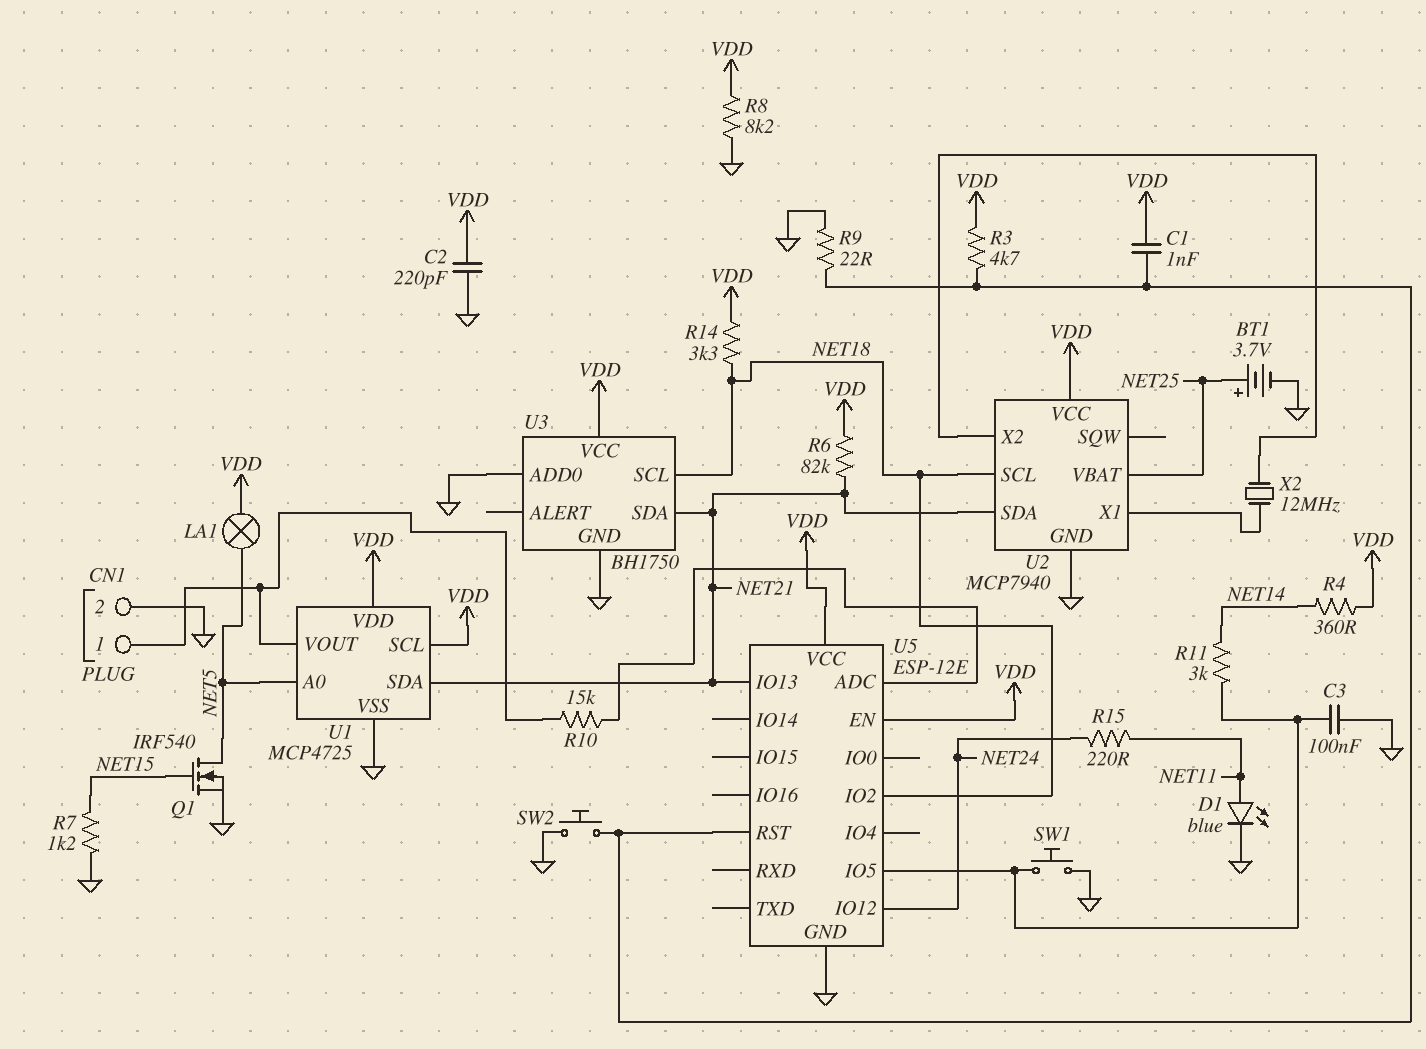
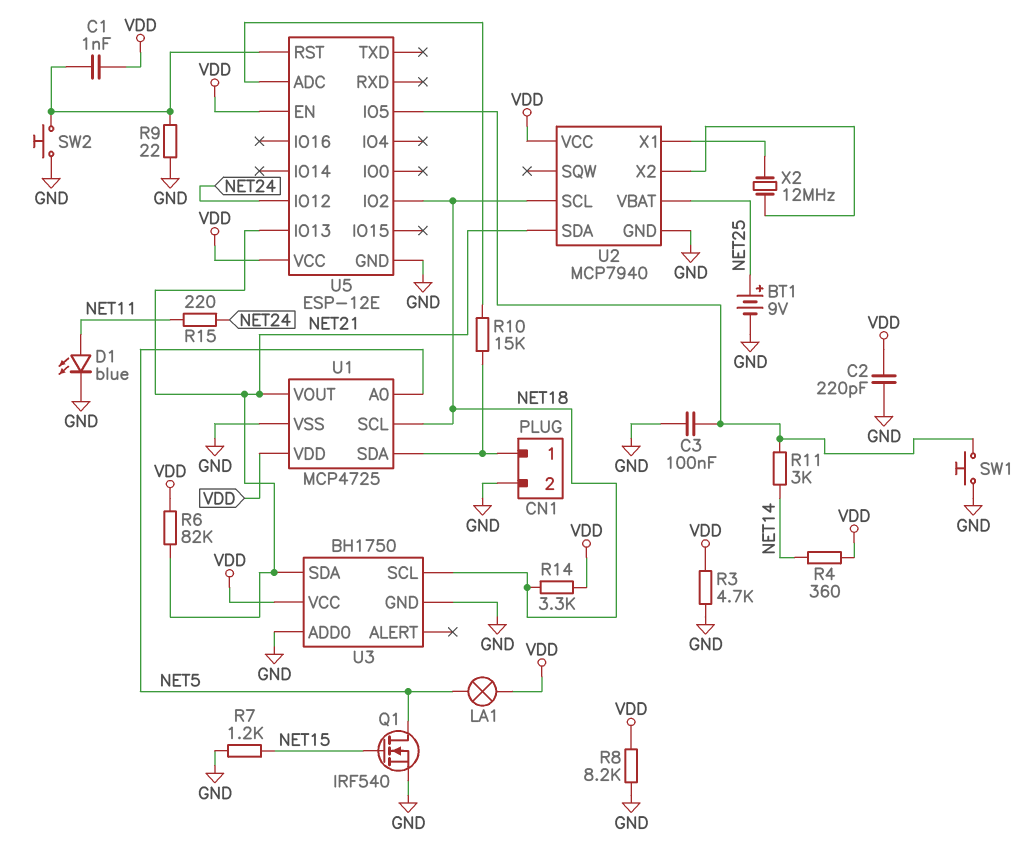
BT1: 3.7V (plus NET25, minus GND) -> 9V (plus NET25, minus GND)
R3: 4.7k (U5/RST, VDD) -> 4.7k (GND, VDD)
U1 pin SCL: VDD -> NET18
U1 pin SDA: NET21 -> CN1/1
U1 pin VOUT: CN1/1 -> NET21

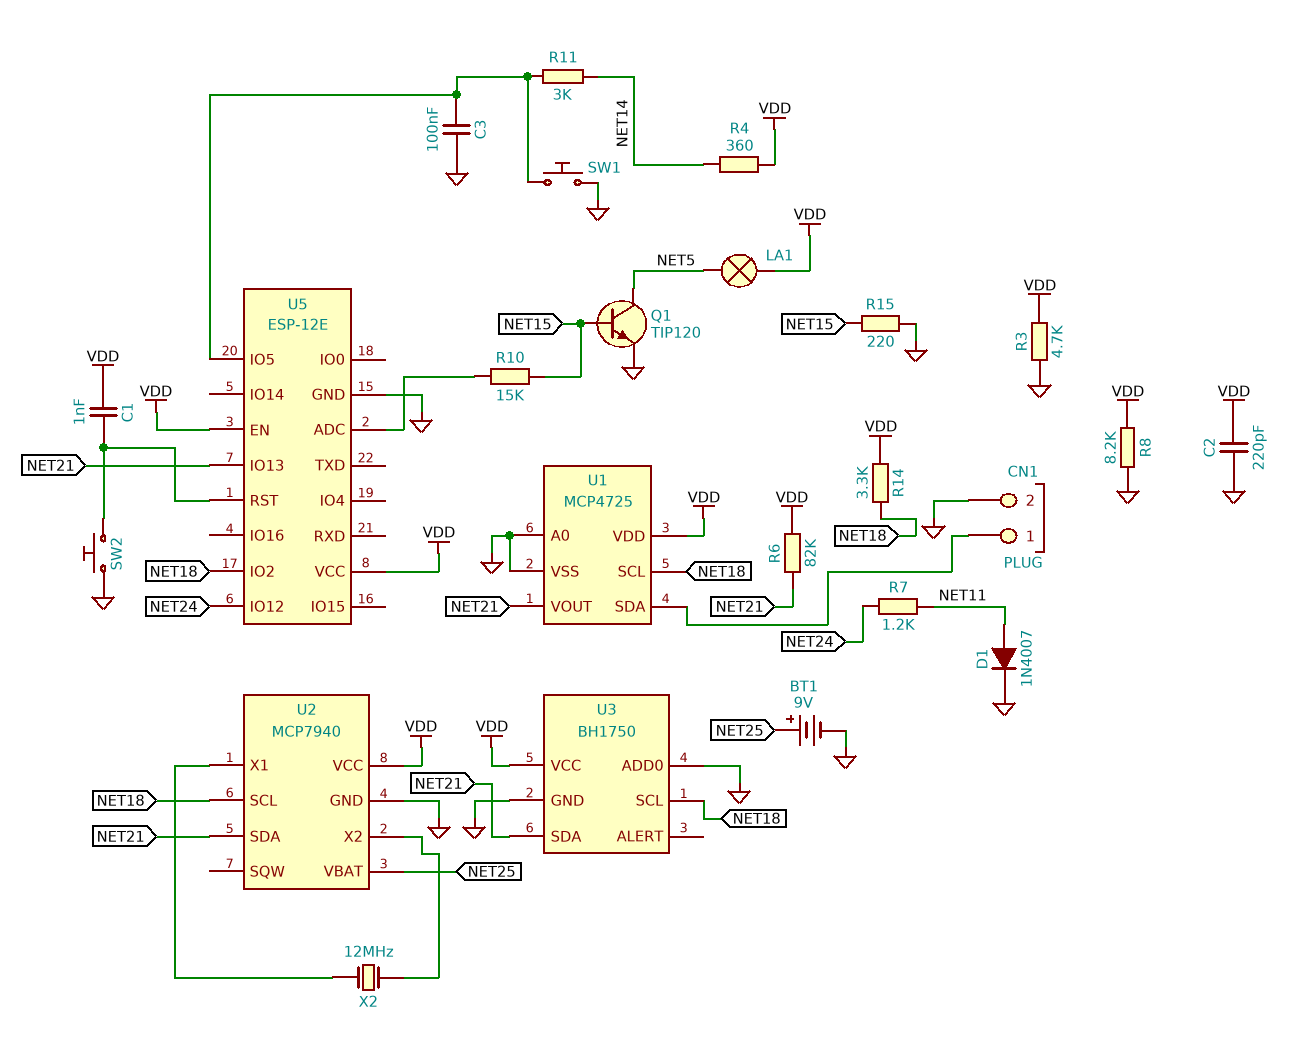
D1: LED blue (A NET11, K GND) -> diode 1N4007 (A NET11, K GND)
Q1: NMOS IRF540 (G NET15, D NET5, S GND) -> NPN TIP120 (B NET15, C NET5, E GND)
R7: 1.2k (GND, NET15) -> 1.2k (NET11, NET24)
R9: 22 (GND, U5/RST) -> none
R10: 15k (CN1/1, U5/ADC) -> 15k (NET15, U5/ADC)
R15: 220 (NET11, NET24) -> 220 (GND, NET15)
U1 pin A0: NET5 -> GND

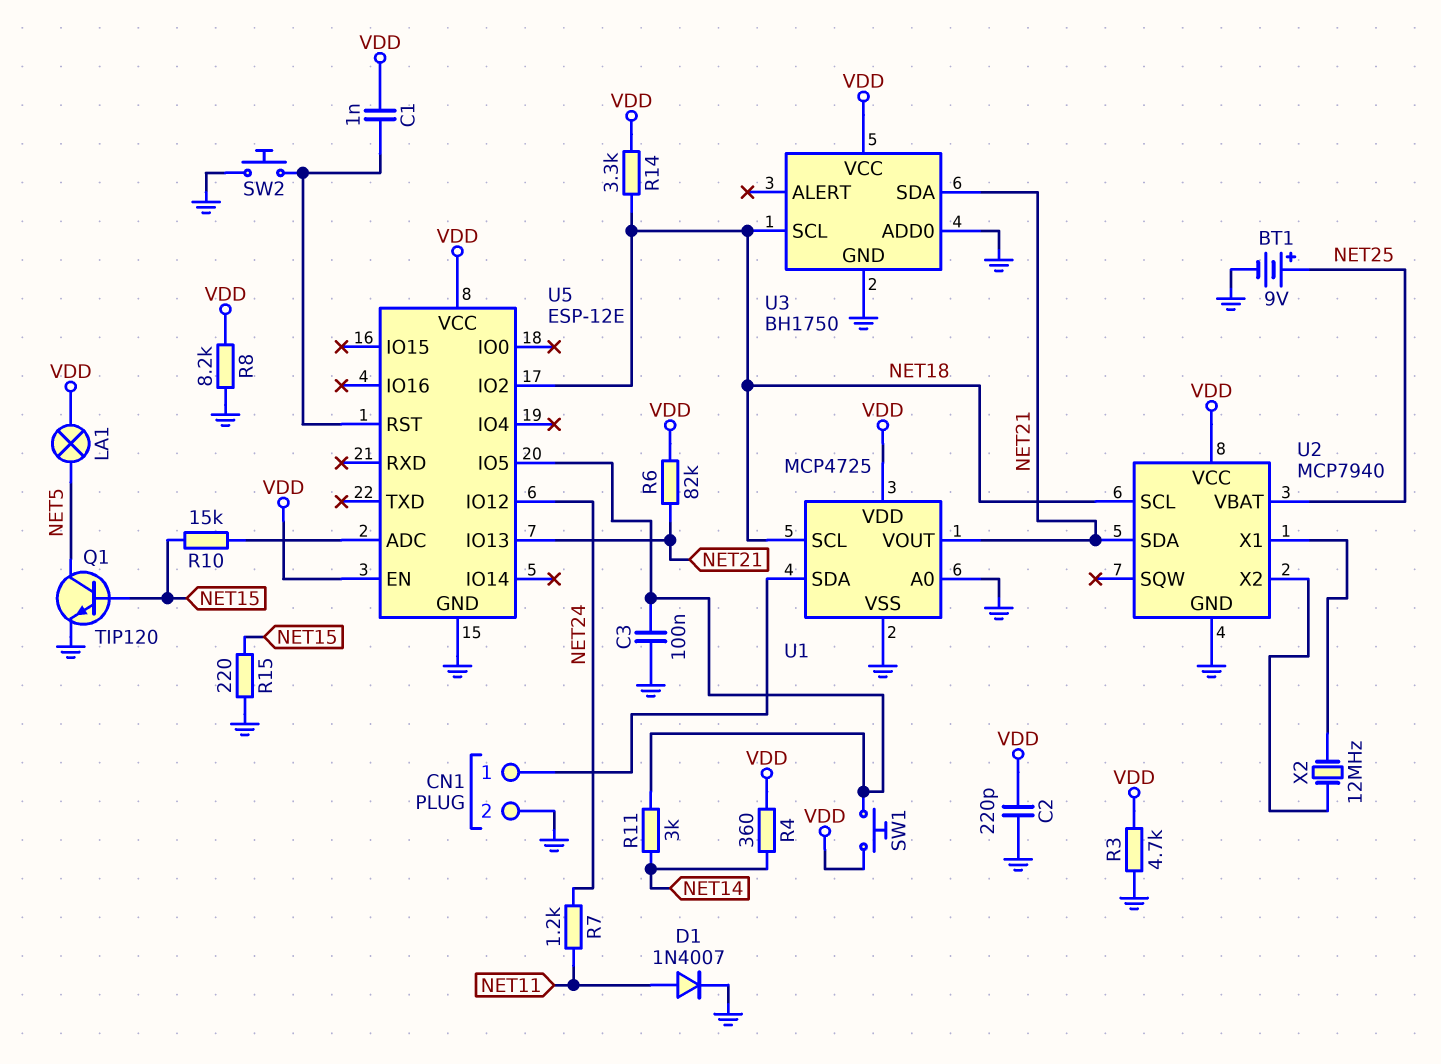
SW1: button (GND, U5/IO5) -> button (U5/IO5, VDD)

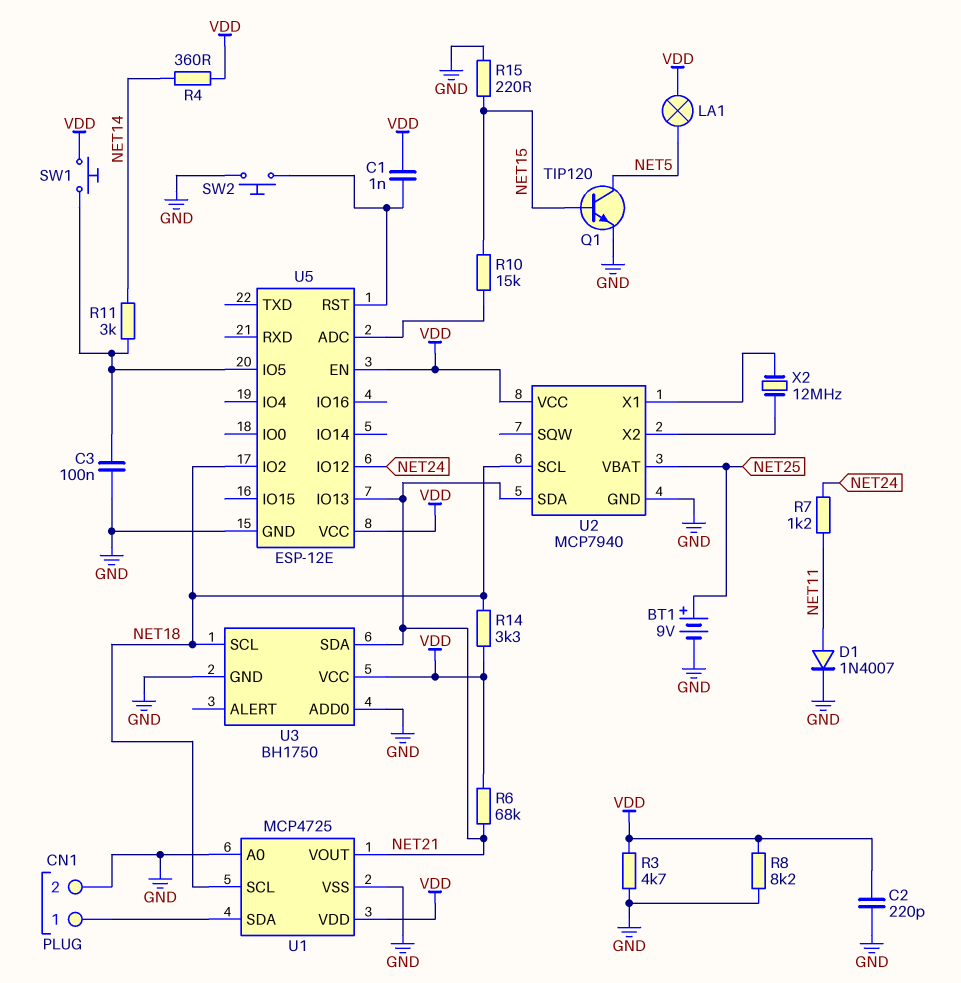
R6: 82k (NET21, VDD) -> 68k (NET21, VDD)

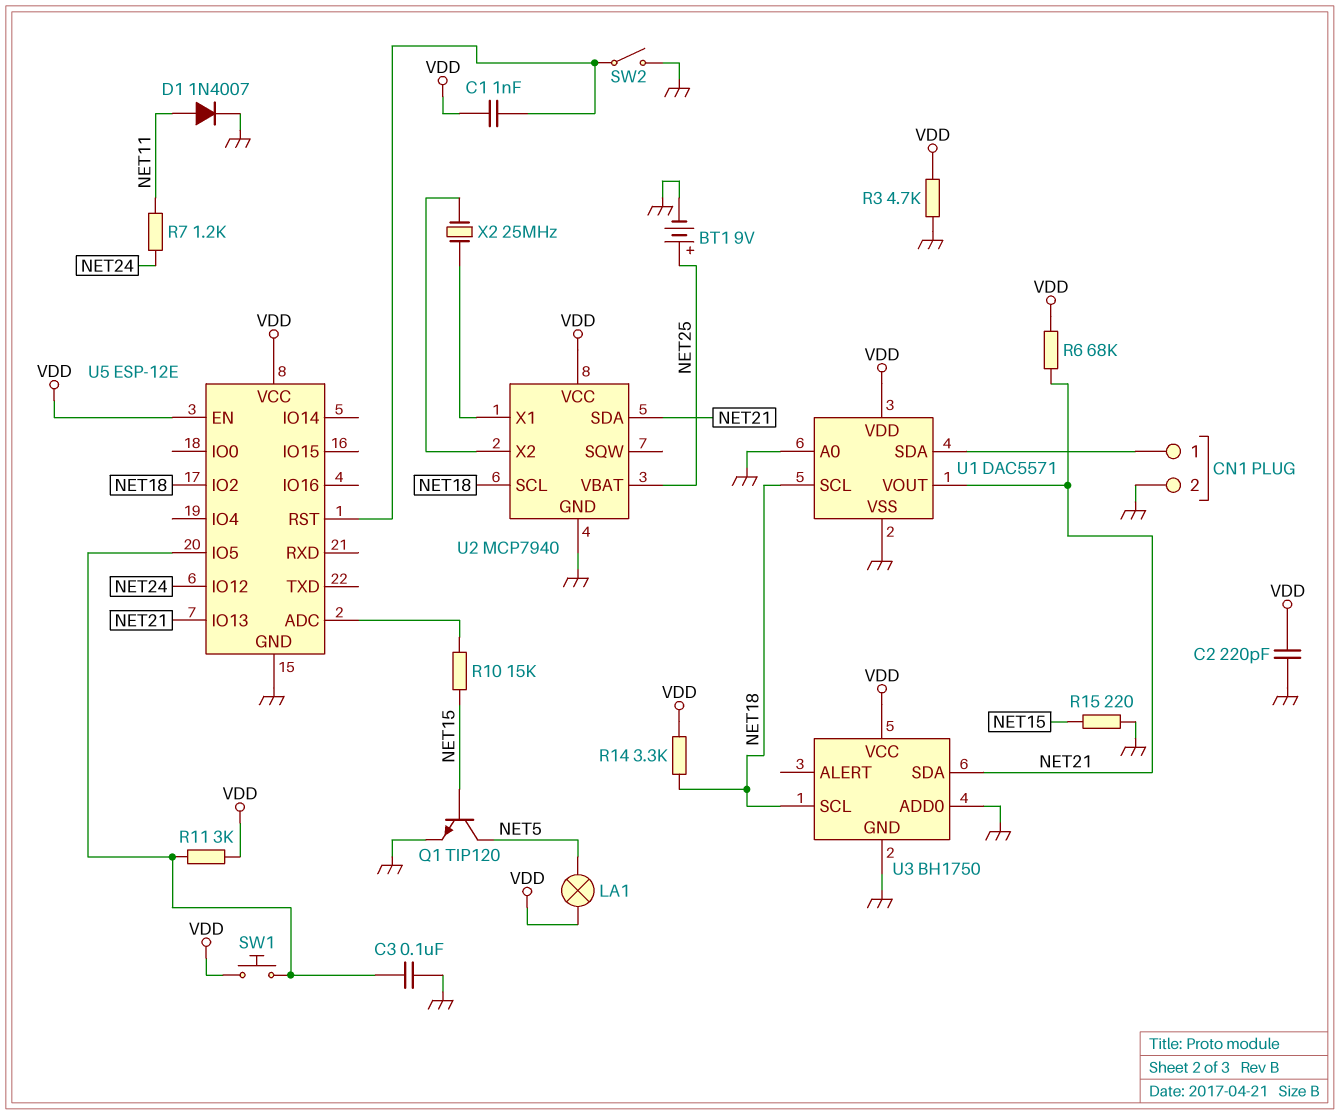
R4: 360 (NET14, VDD) -> none
R8: 8.2k (GND, VDD) -> none
R11: 3k (NET14, U5/IO5) -> 3k (U5/IO5, VDD)
SW2: button (GND, U5/RST) -> switch (GND, U5/RST)
U1: MCP4725 -> DAC5571
X2: 12MHz (U2/X1, U2/X2) -> 25MHz (U2/X1, U2/X2)

